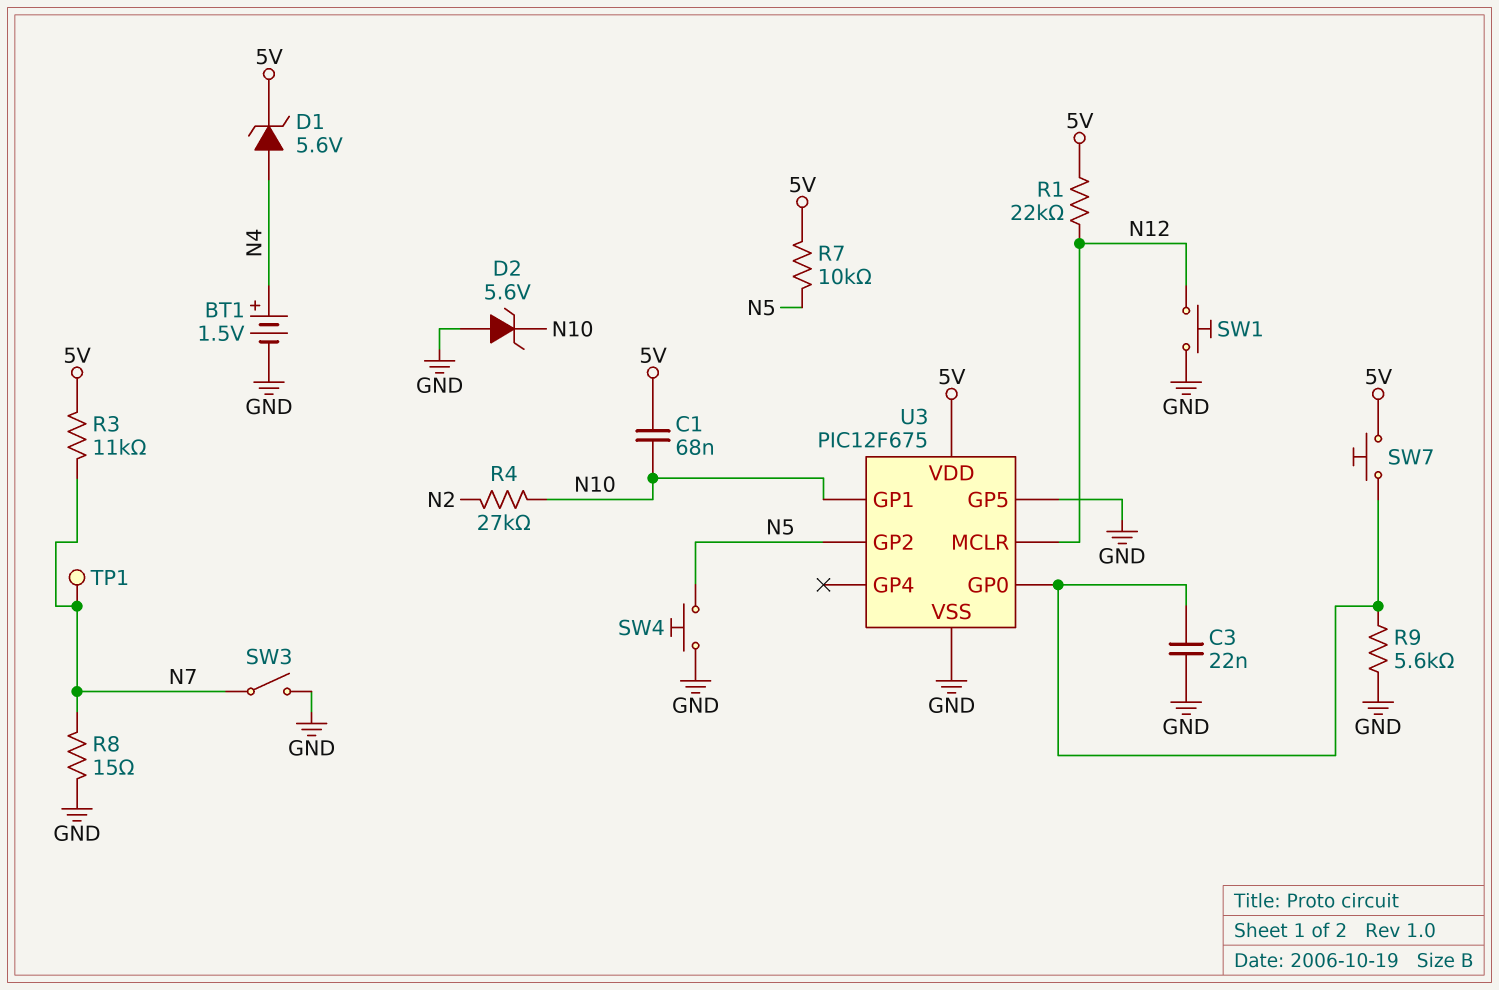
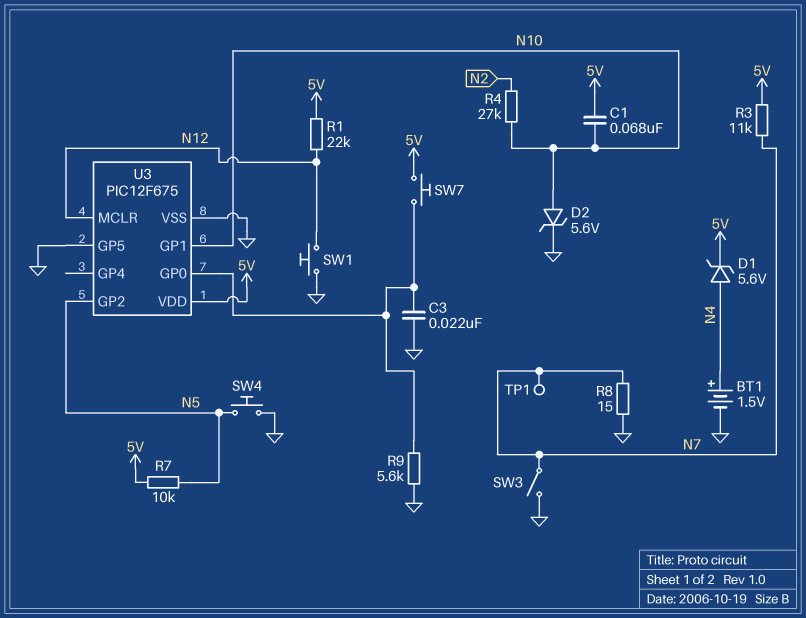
D2: zener 5.6V (A GND, K N10) -> zener 5.6V (A N10, K GND)

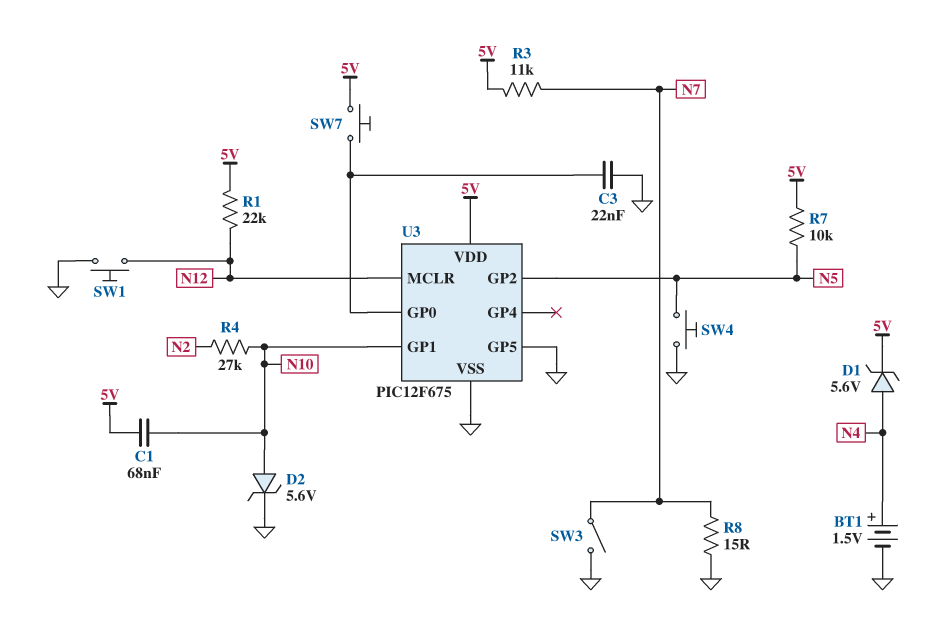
R9: 5.6k (GND, U3/GP0) -> none
TP1: test point (N7) -> none

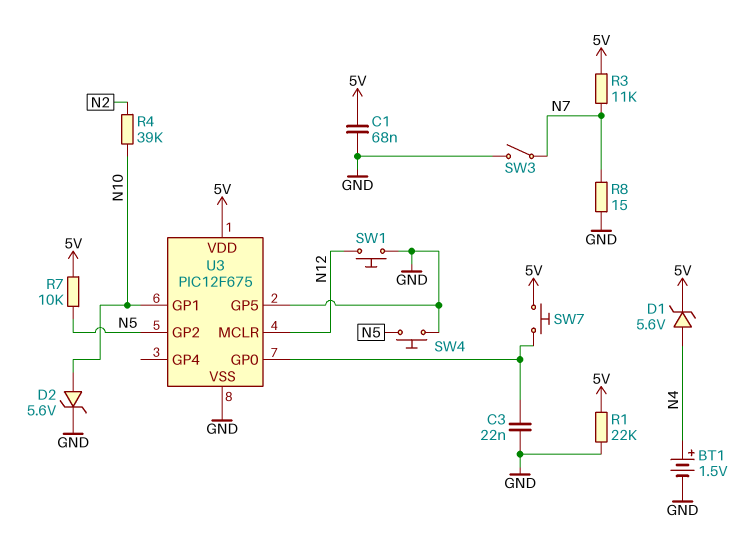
C1: 68nF (5V, N10) -> 68nF (5V, GND)
R1: 22k (5V, N12) -> 22k (5V, GND)
R4: 27k (N2, N10) -> 39k (N2, N10)

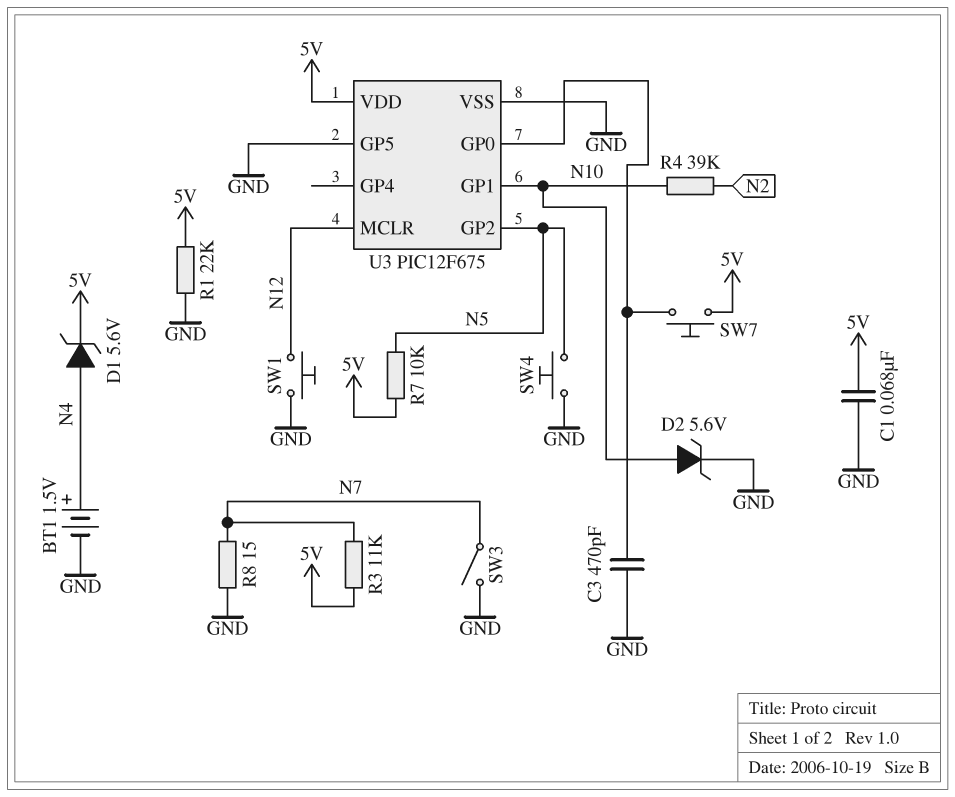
C3: 22nF (GND, U3/GP0) -> 470pF (GND, U3/GP0)

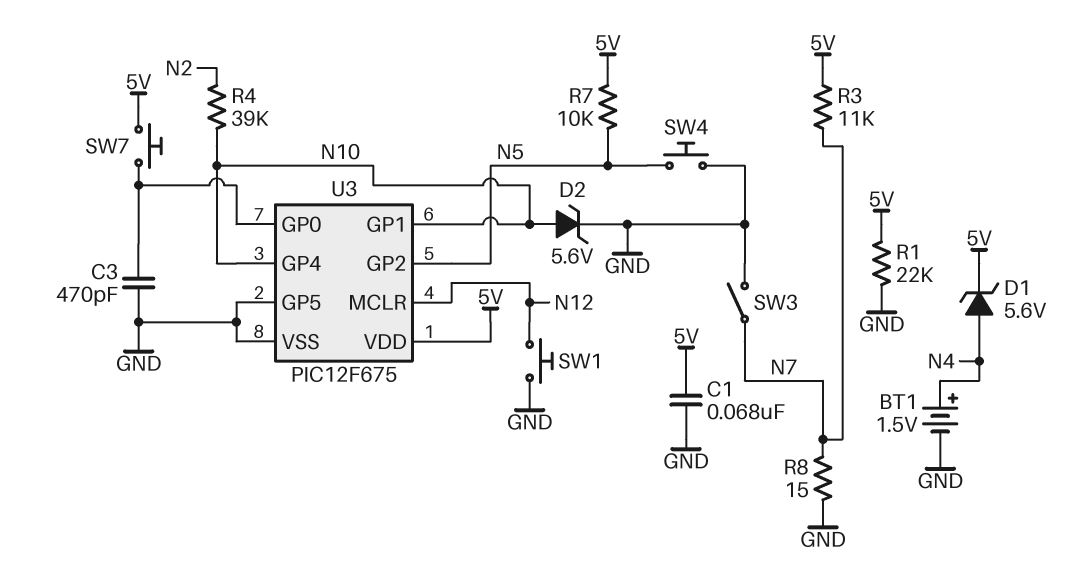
U3 pin GP4: none -> N10

